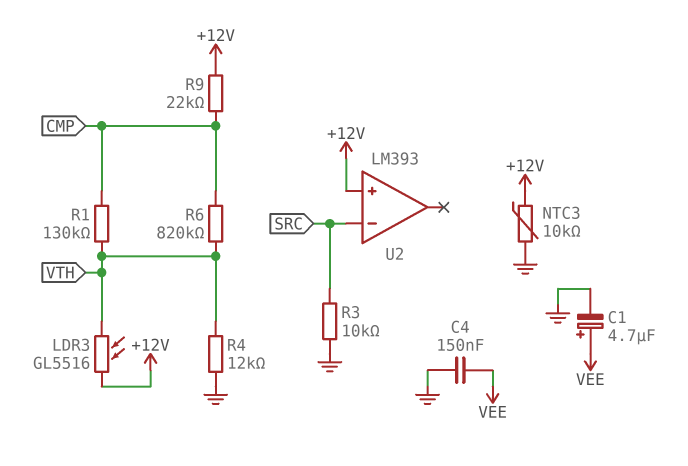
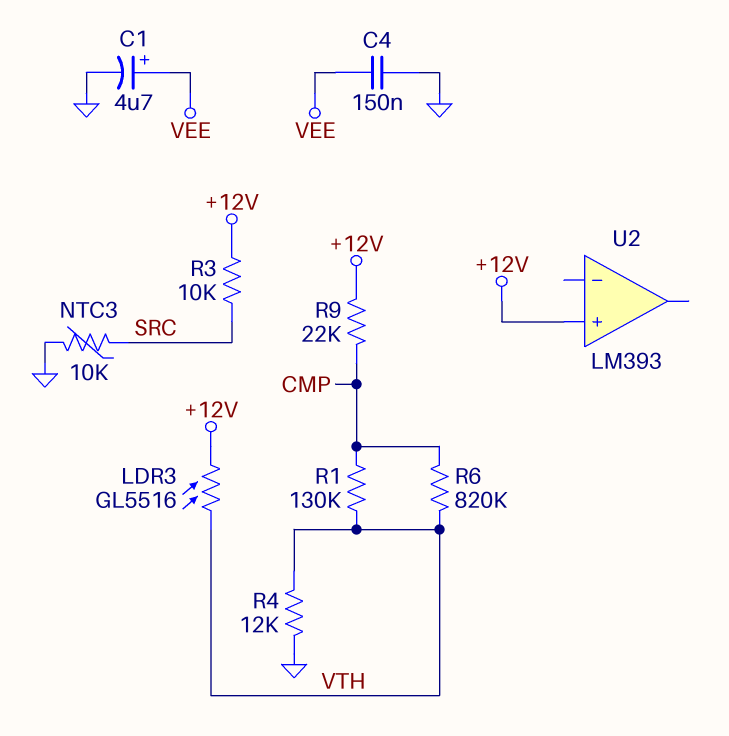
NTC3: 10k (+12V, GND) -> 10k (GND, SRC)
R3: 10k (GND, SRC) -> 10k (+12V, SRC)
U2 pin in-: SRC -> none

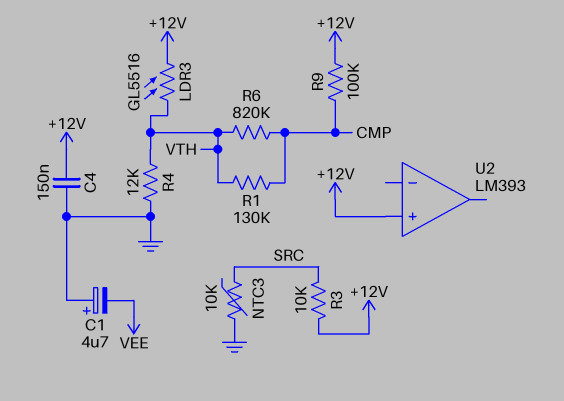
C1: 4.7uF (plus VEE, minus GND) -> 4.7uF (plus GND, minus VEE)
C4: 150nF (GND, VEE) -> 150nF (+12V, GND)
R9: 22k (+12V, CMP) -> 100k (+12V, CMP)

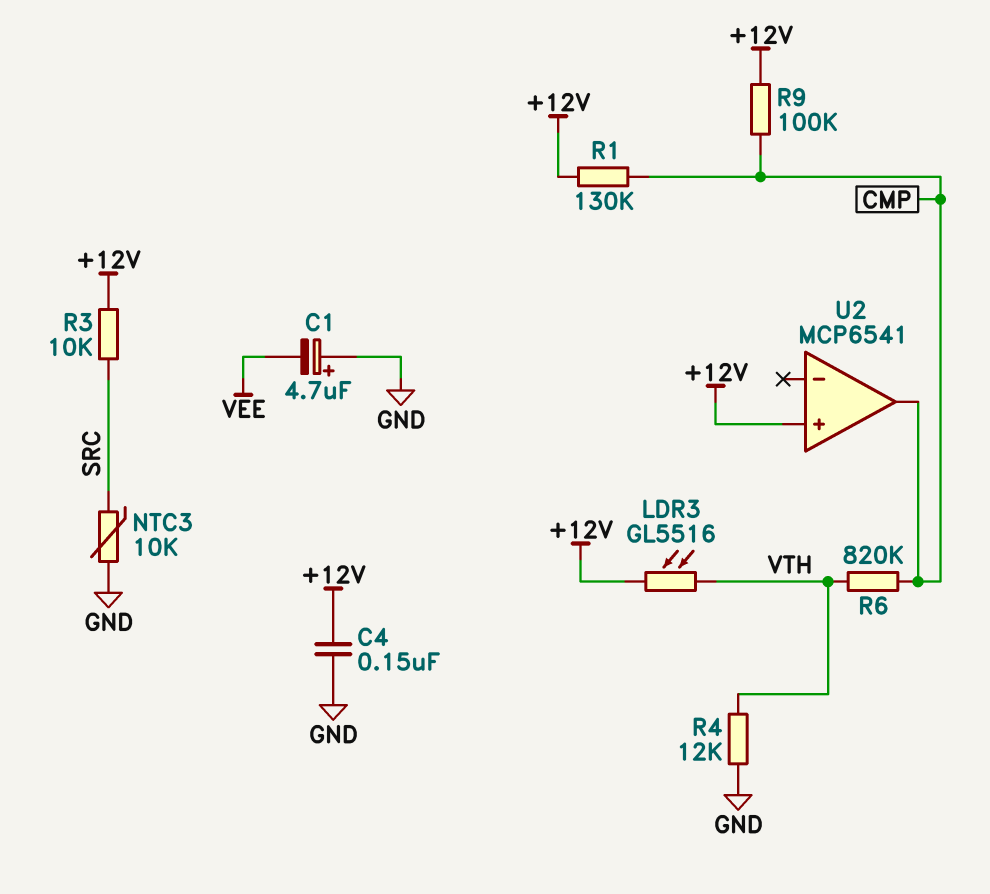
R1: 130k (CMP, VTH) -> 130k (+12V, CMP)
U2: LM393 -> MCP6541
U2 pin out: none -> CMP

